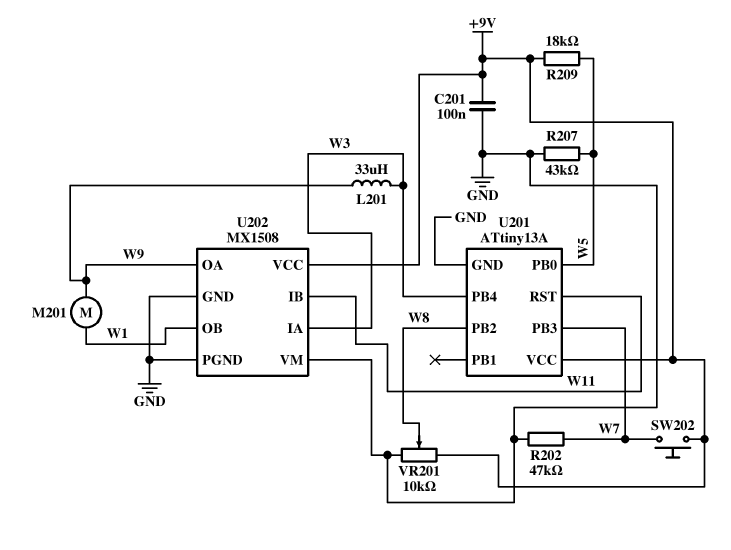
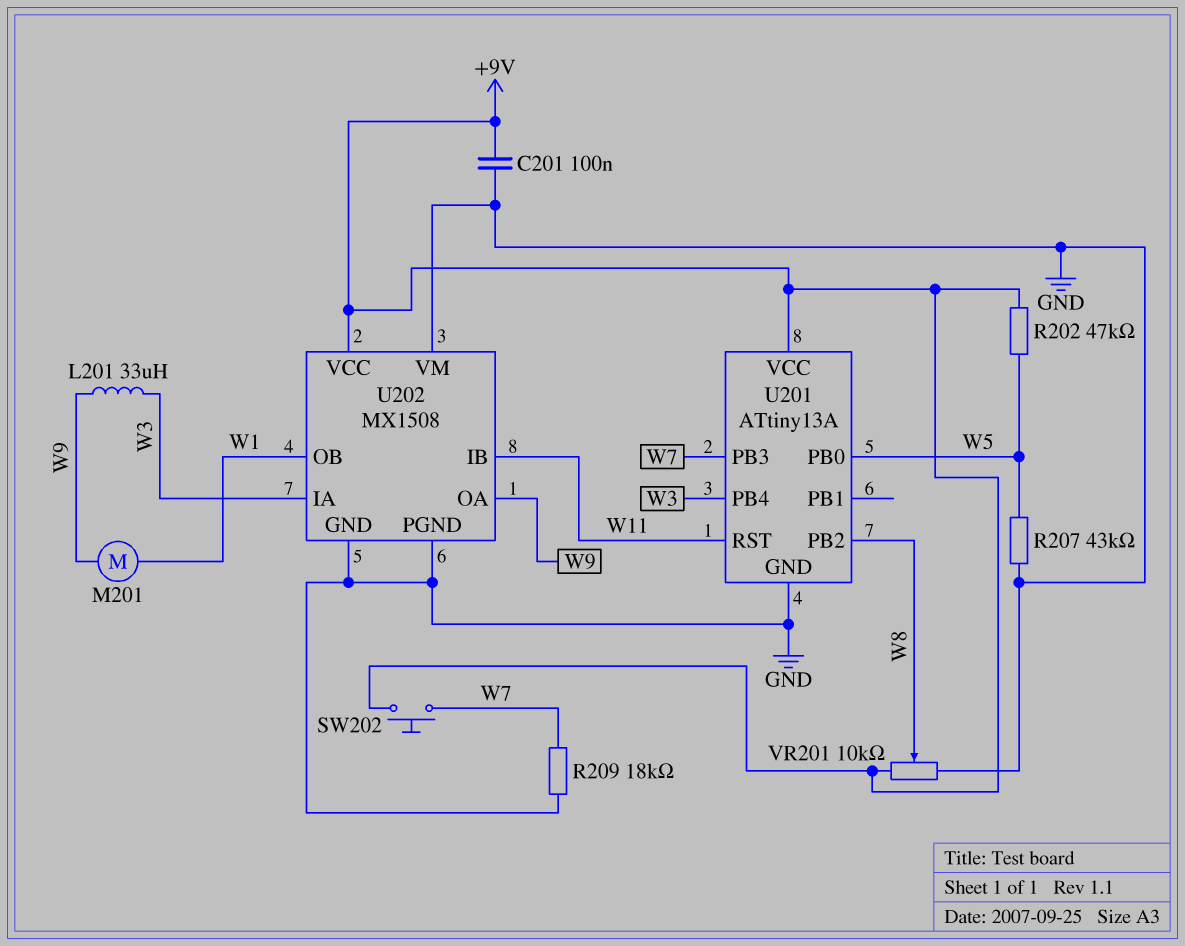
R202: 47k (GND, W7) -> 47k (+9V, W5)
R209: 18k (+9V, W5) -> 18k (GND, W7)

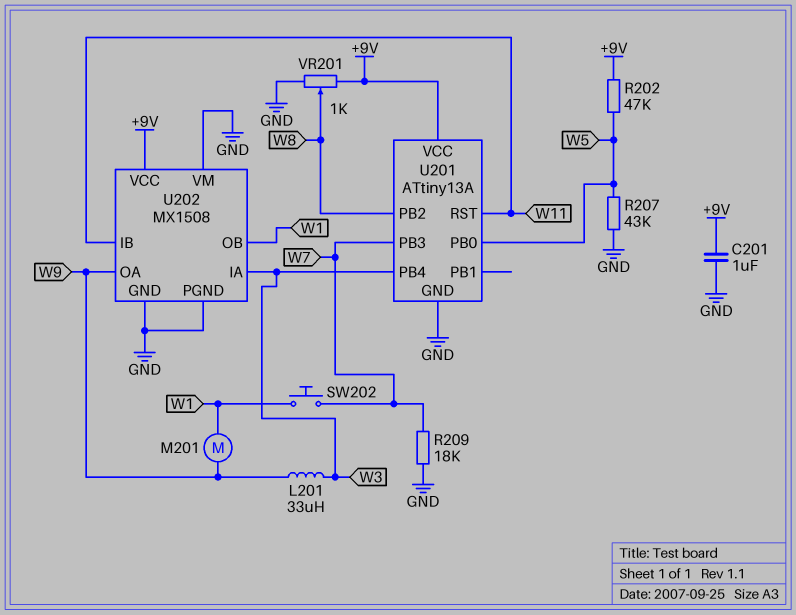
C201: 100nF (+9V, GND) -> 1uF (+9V, GND)
SW202: button (+9V, W7) -> button (W1, W7)
VR201: 10k (+9V, GND, wiper W8) -> 1k (+9V, GND, wiper W8)

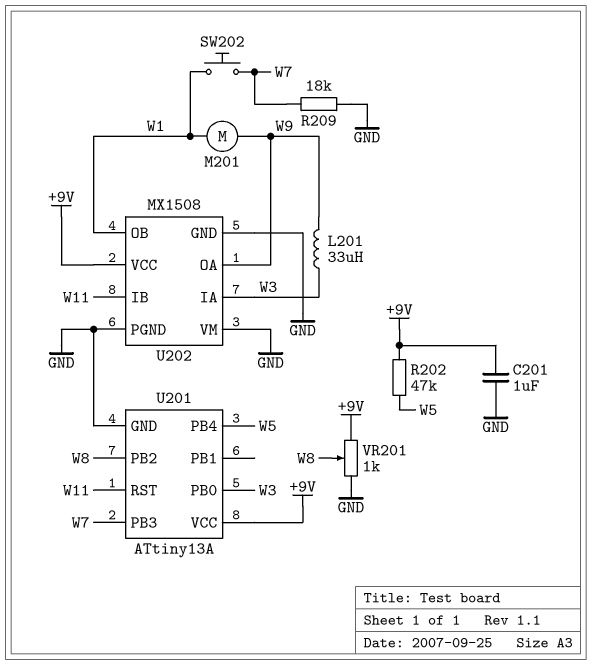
R207: 43k (GND, W5) -> none
U201 pin PB0: W5 -> W3
U201 pin PB4: W3 -> W5

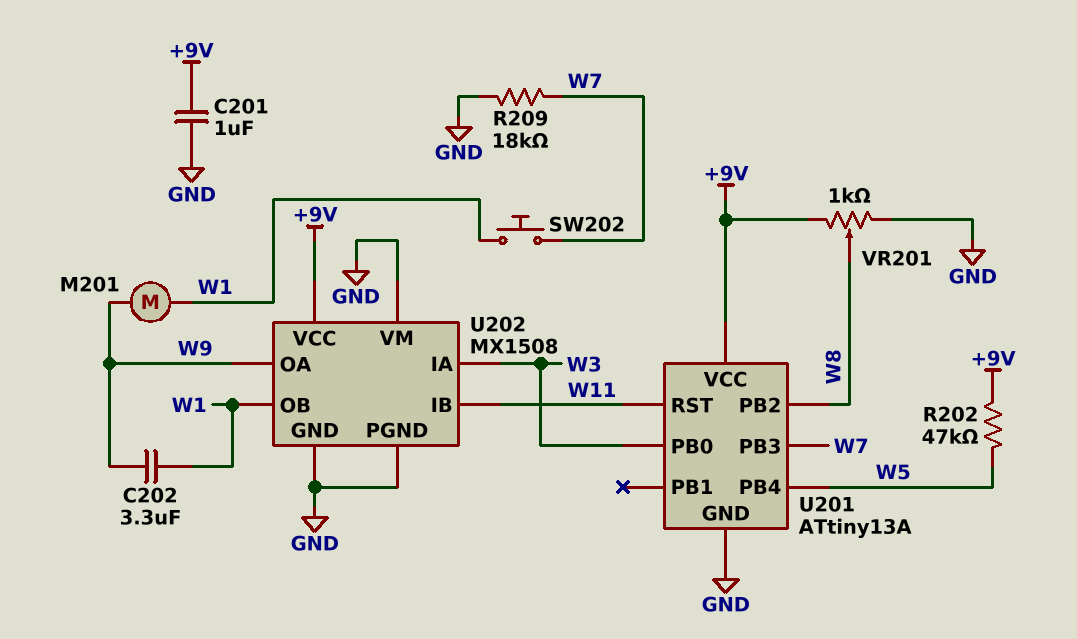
C202: none -> 3.3uF (W1, W9)
L201: 33uH (W3, W9) -> none

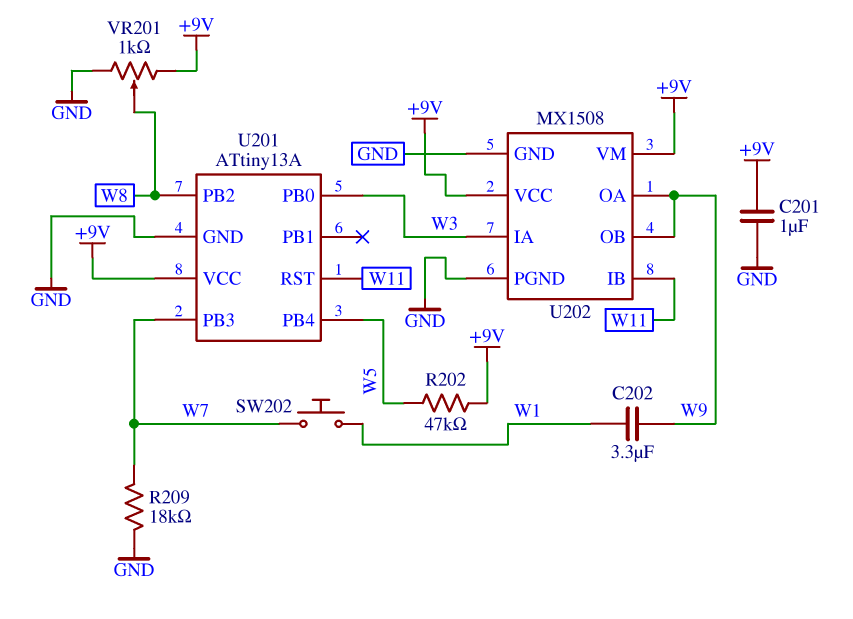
M201: motor (W1, W9) -> none
U202 pin OB: W1 -> W9
U202 pin VM: GND -> +9V

